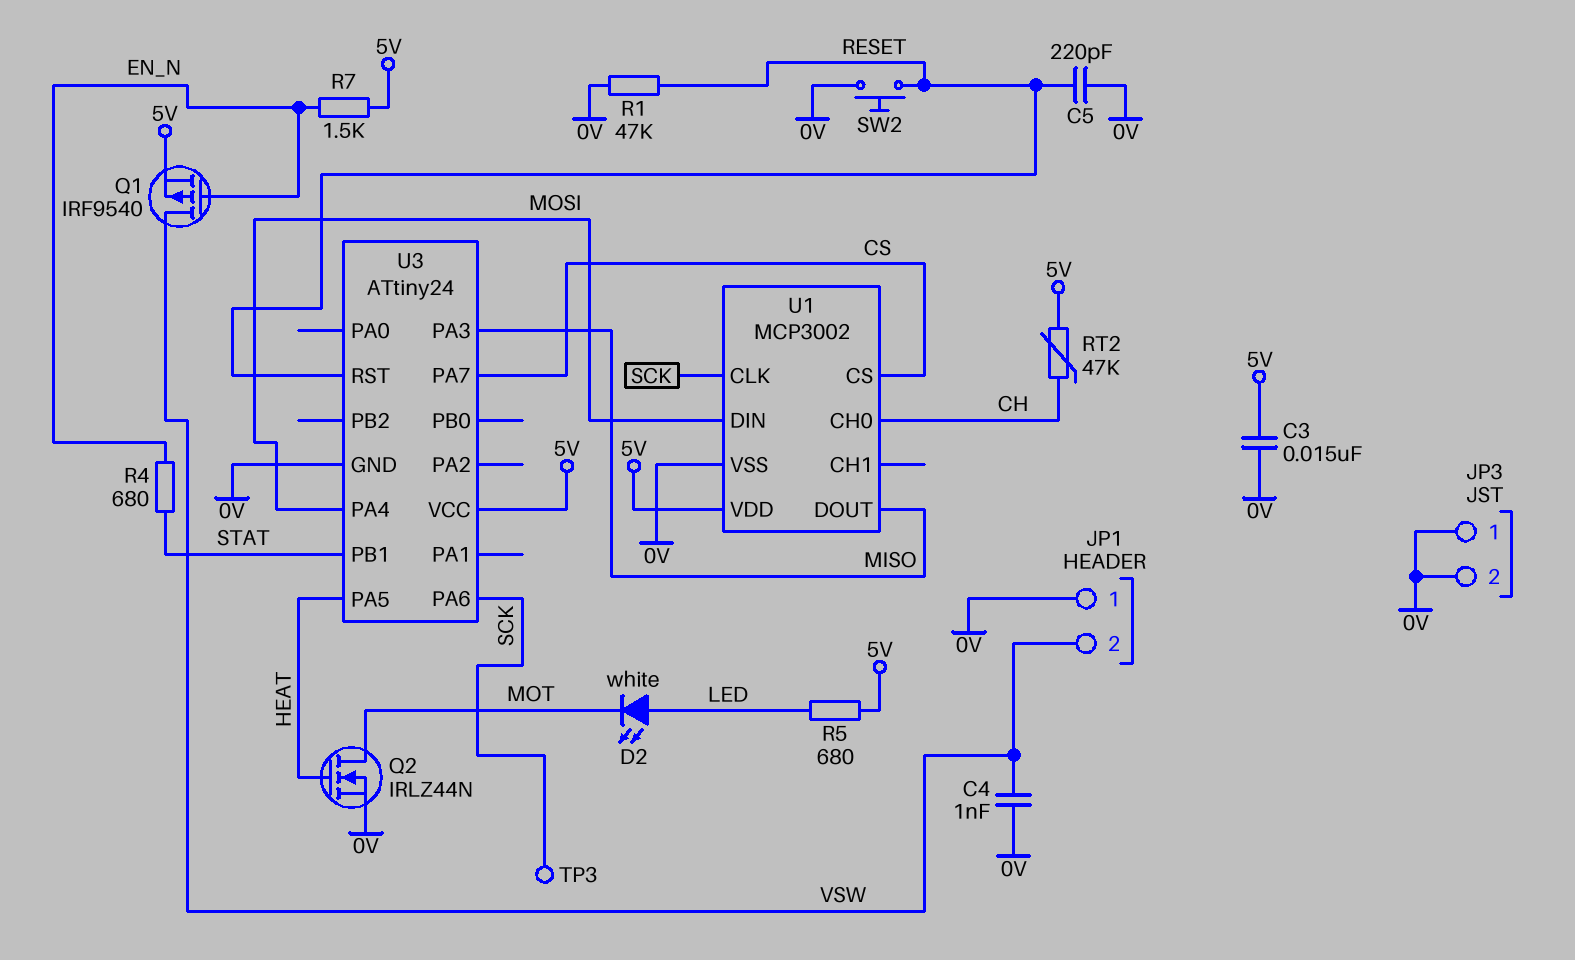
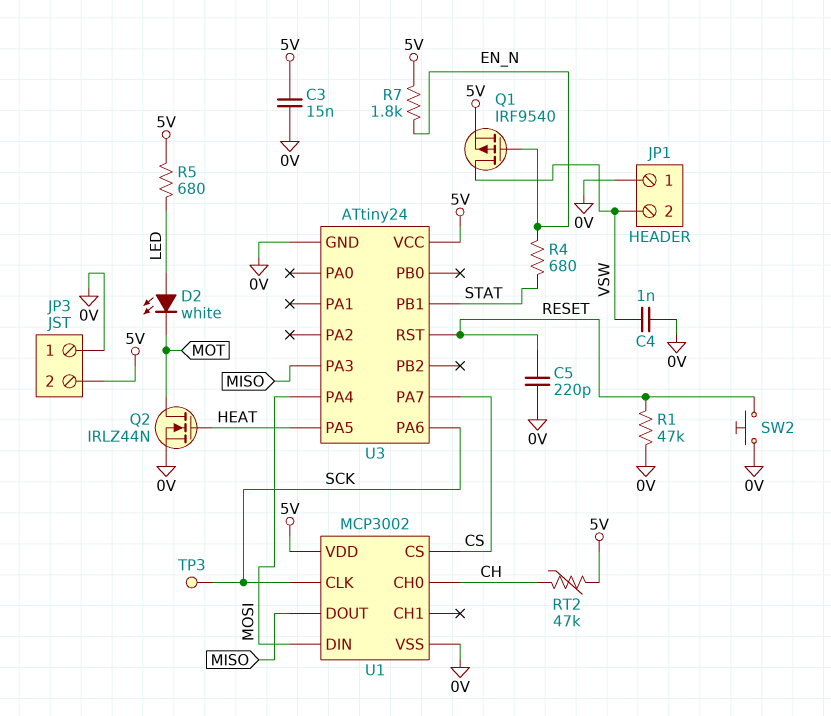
JP3 pin 2: 0V -> 5V
R7: 1.5k (5V, EN_N) -> 1.8k (5V, EN_N)

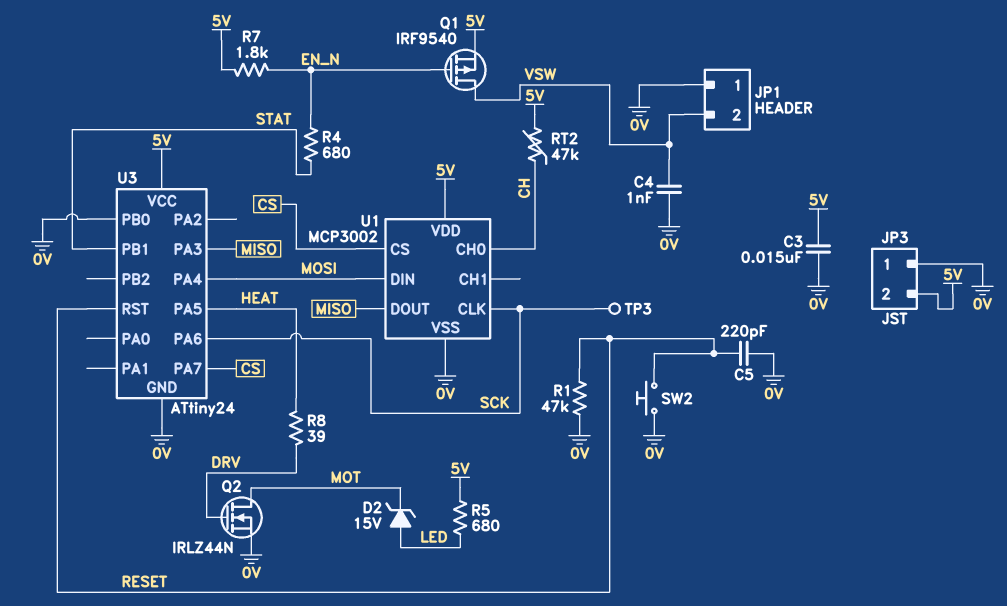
D2: LED white (A LED, K MOT) -> zener 15V (A LED, K MOT)
Q2: NMOS IRLZ44N (G HEAT, D MOT, S 0V) -> NMOS IRLZ44N (G DRV, D MOT, S 0V)
R8: none -> 39 (DRV, HEAT)
U3 pin PB0: none -> 0V

